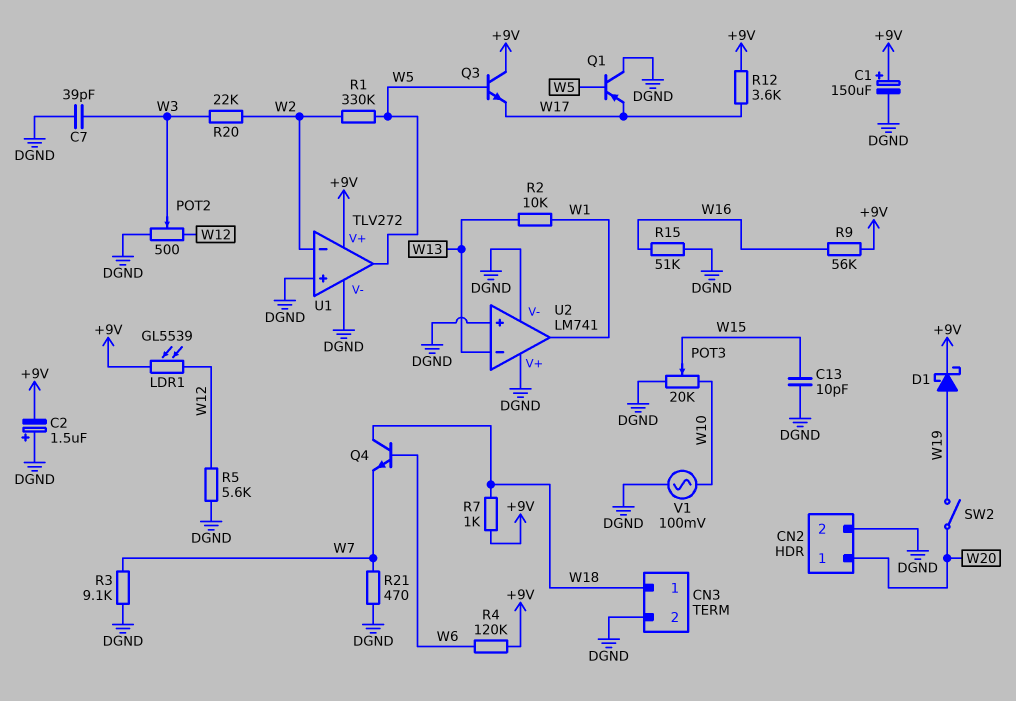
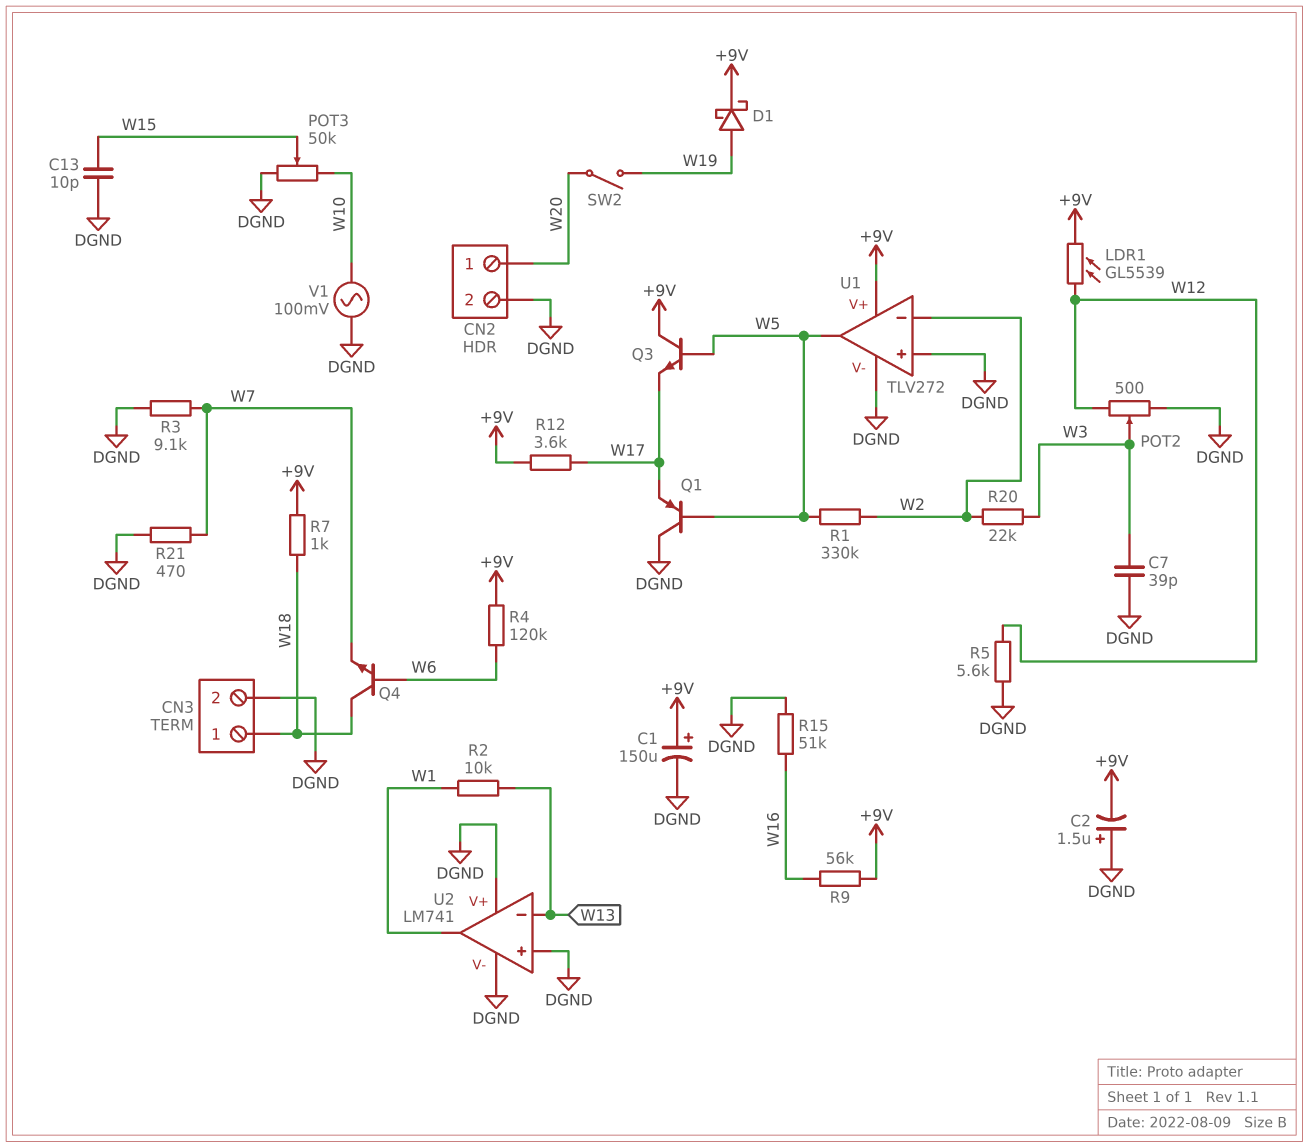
POT3: 20k (DGND, W10, wiper W15) -> 50k (DGND, W10, wiper W15)

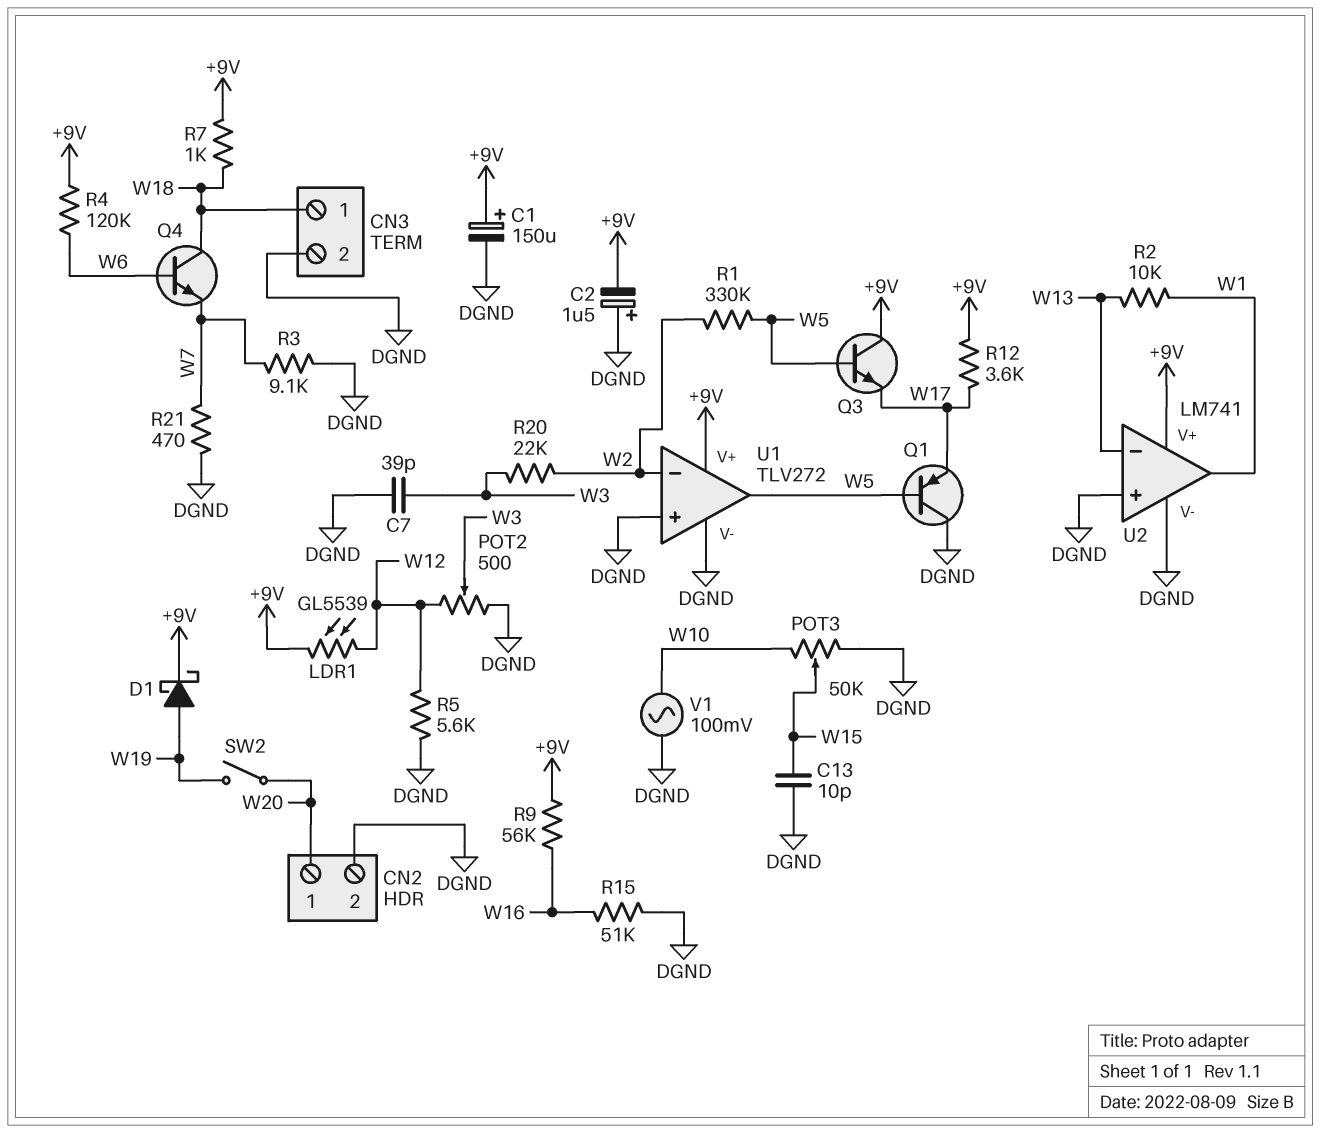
U2 pin V+: DGND -> +9V

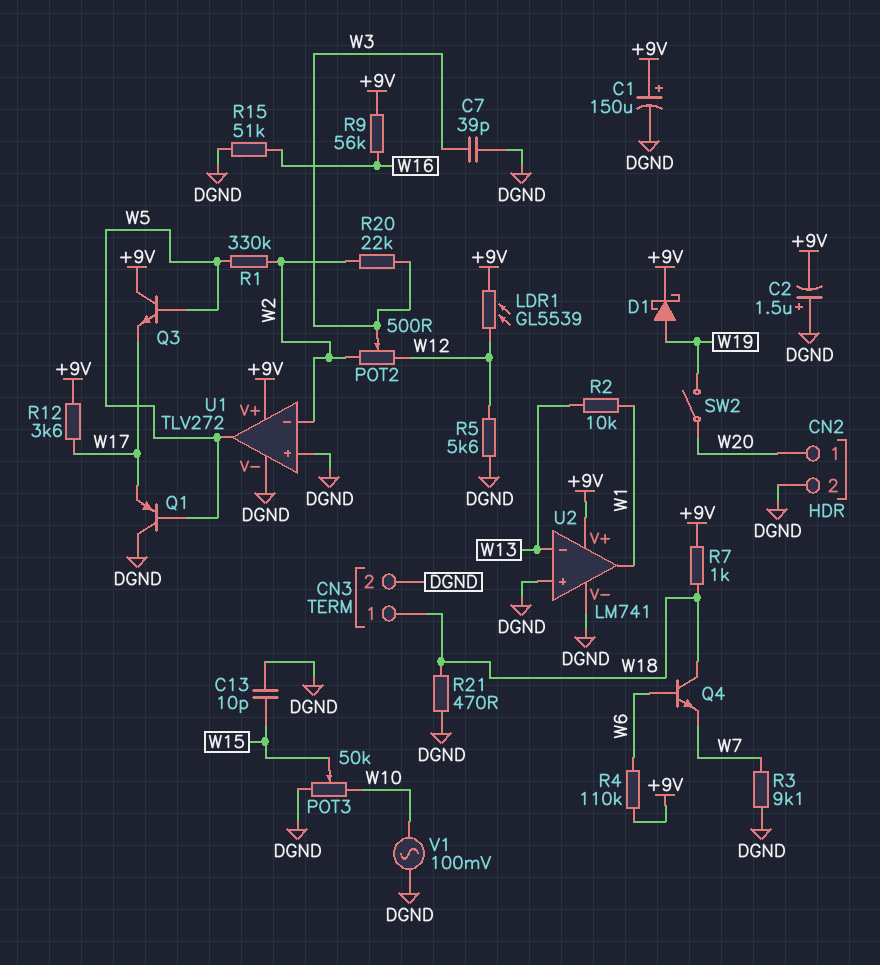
POT2: 500 (DGND, W12, wiper W3) -> 500 (W2, W12, wiper W3)
R4: 120k (+9V, W6) -> 110k (+9V, W6)
R21: 470 (DGND, W7) -> 470 (DGND, W18)

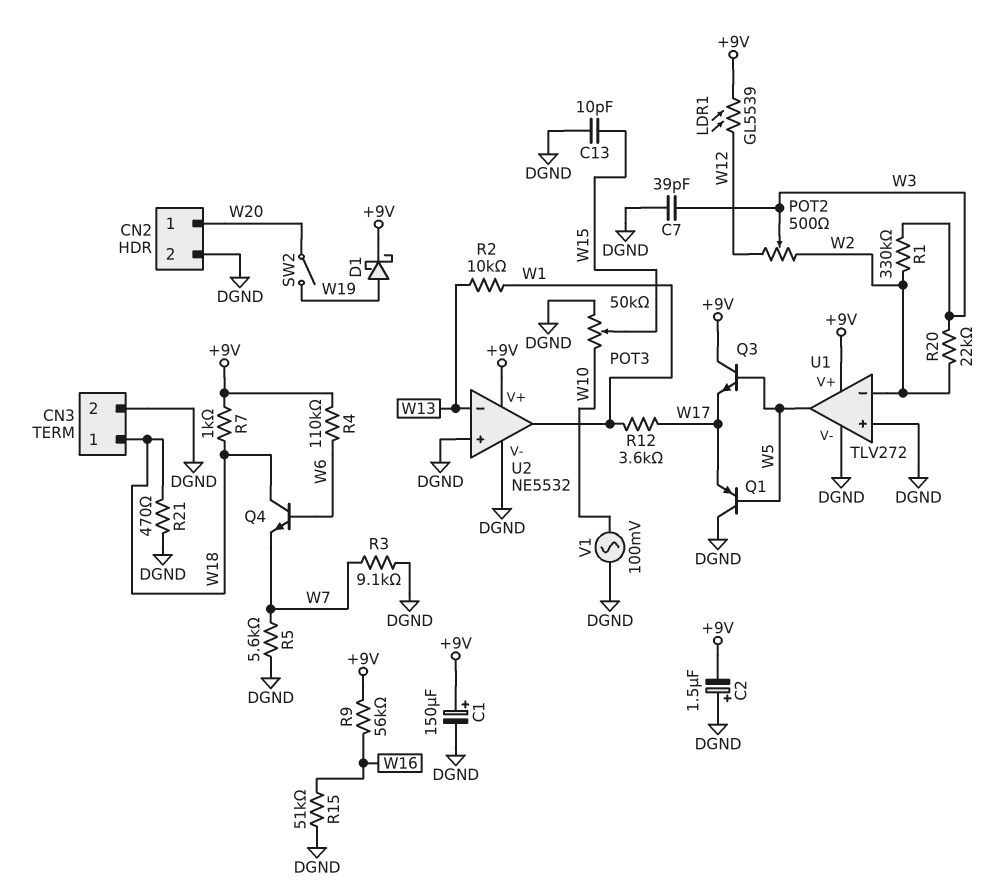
R1: 330k (W2, W5) -> 330k (W2, W3)
R5: 5.6k (DGND, W12) -> 5.6k (DGND, W7)
R12: 3.6k (+9V, W17) -> 3.6k (W1, W17)
U2: LM741 -> NE5532

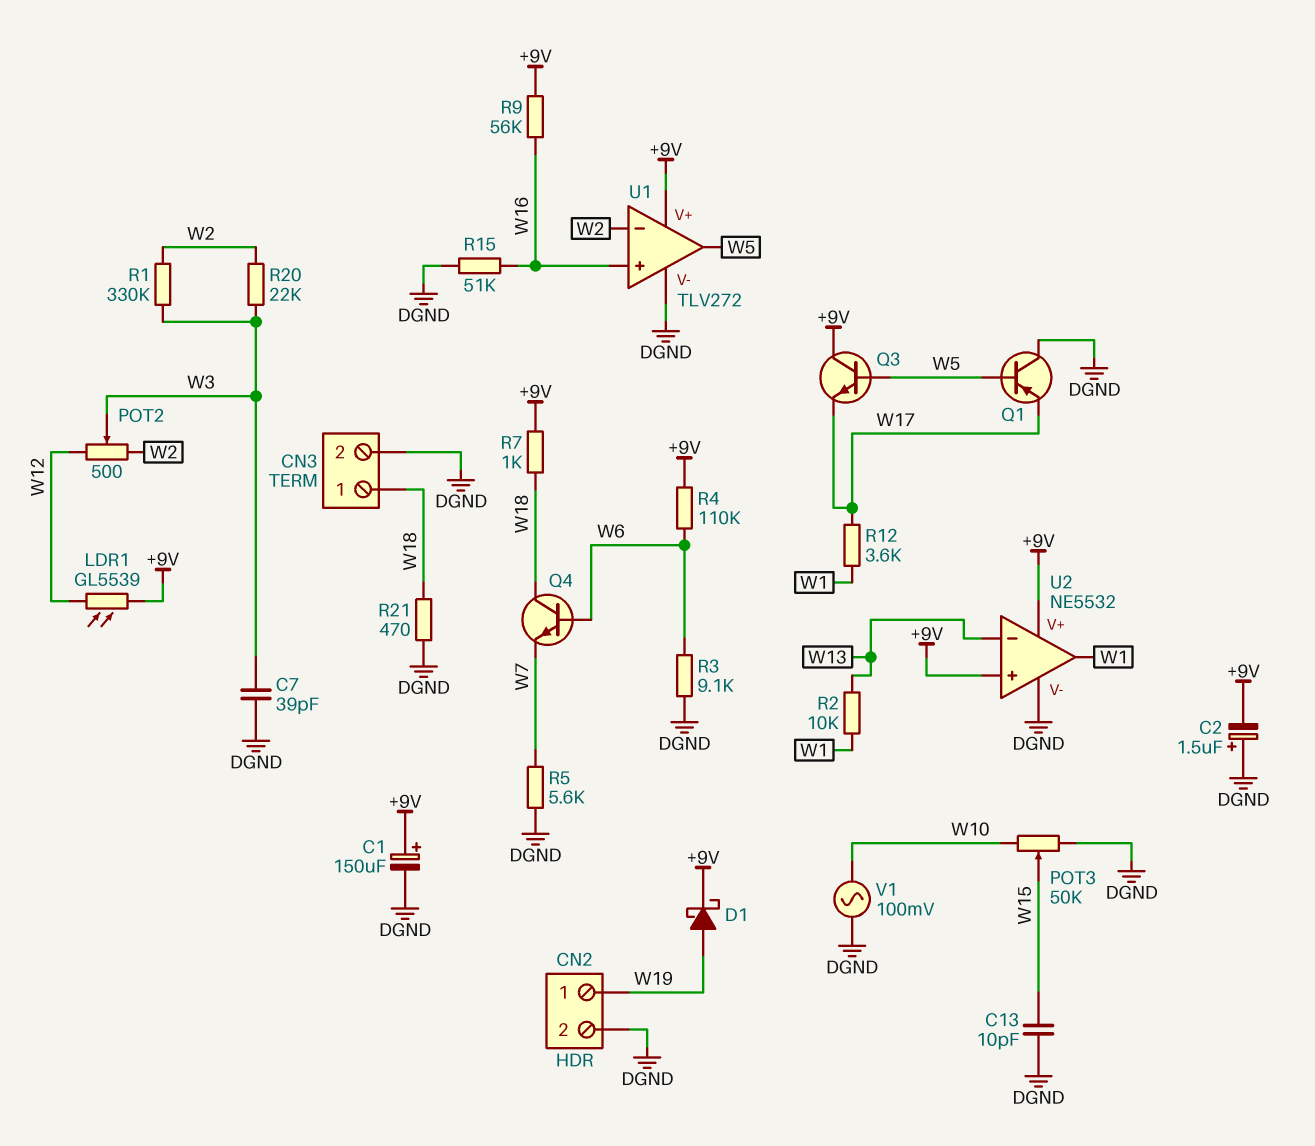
CN2 pin 1: W20 -> W19
R3: 9.1k (DGND, W7) -> 9.1k (DGND, W6)
SW2: switch (W19, W20) -> none
U1 pin in+: DGND -> W16
U2 pin in+: DGND -> +9V

